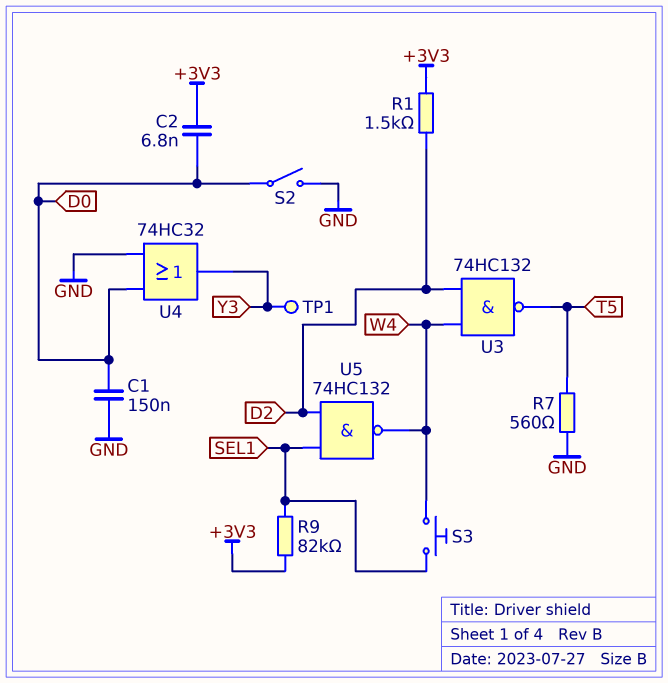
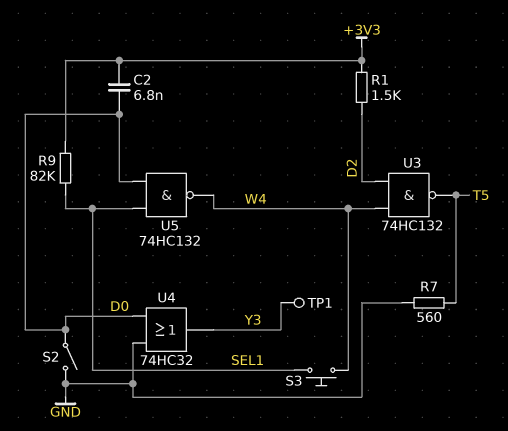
C1: 150nF (D0, GND) -> none
U5: NAND 74HC132 (in D2, in SEL1, out W4) -> NAND 74HC132 (in D0, in SEL1, out W4)

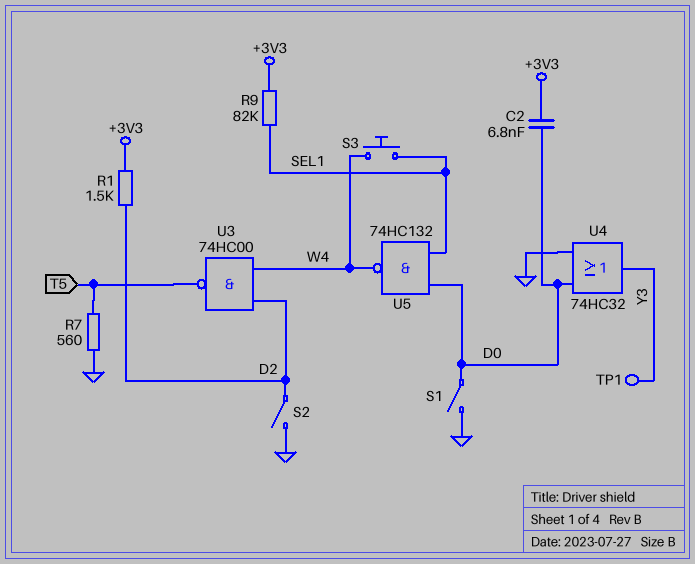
S1: none -> switch (D0, GND)
S2: switch (D0, GND) -> switch (D2, GND)
U3: NAND 74HC132 (in D2, in W4, out T5) -> NAND 74HC00 (in D2, in W4, out T5)

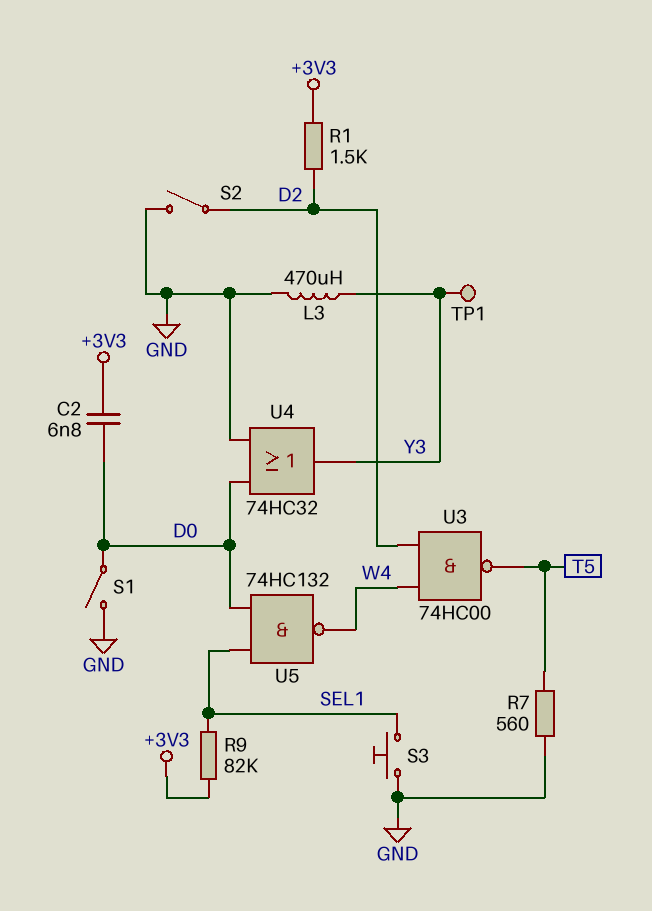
L3: none -> 470uH (GND, Y3)
S3: button (SEL1, W4) -> button (GND, SEL1)

